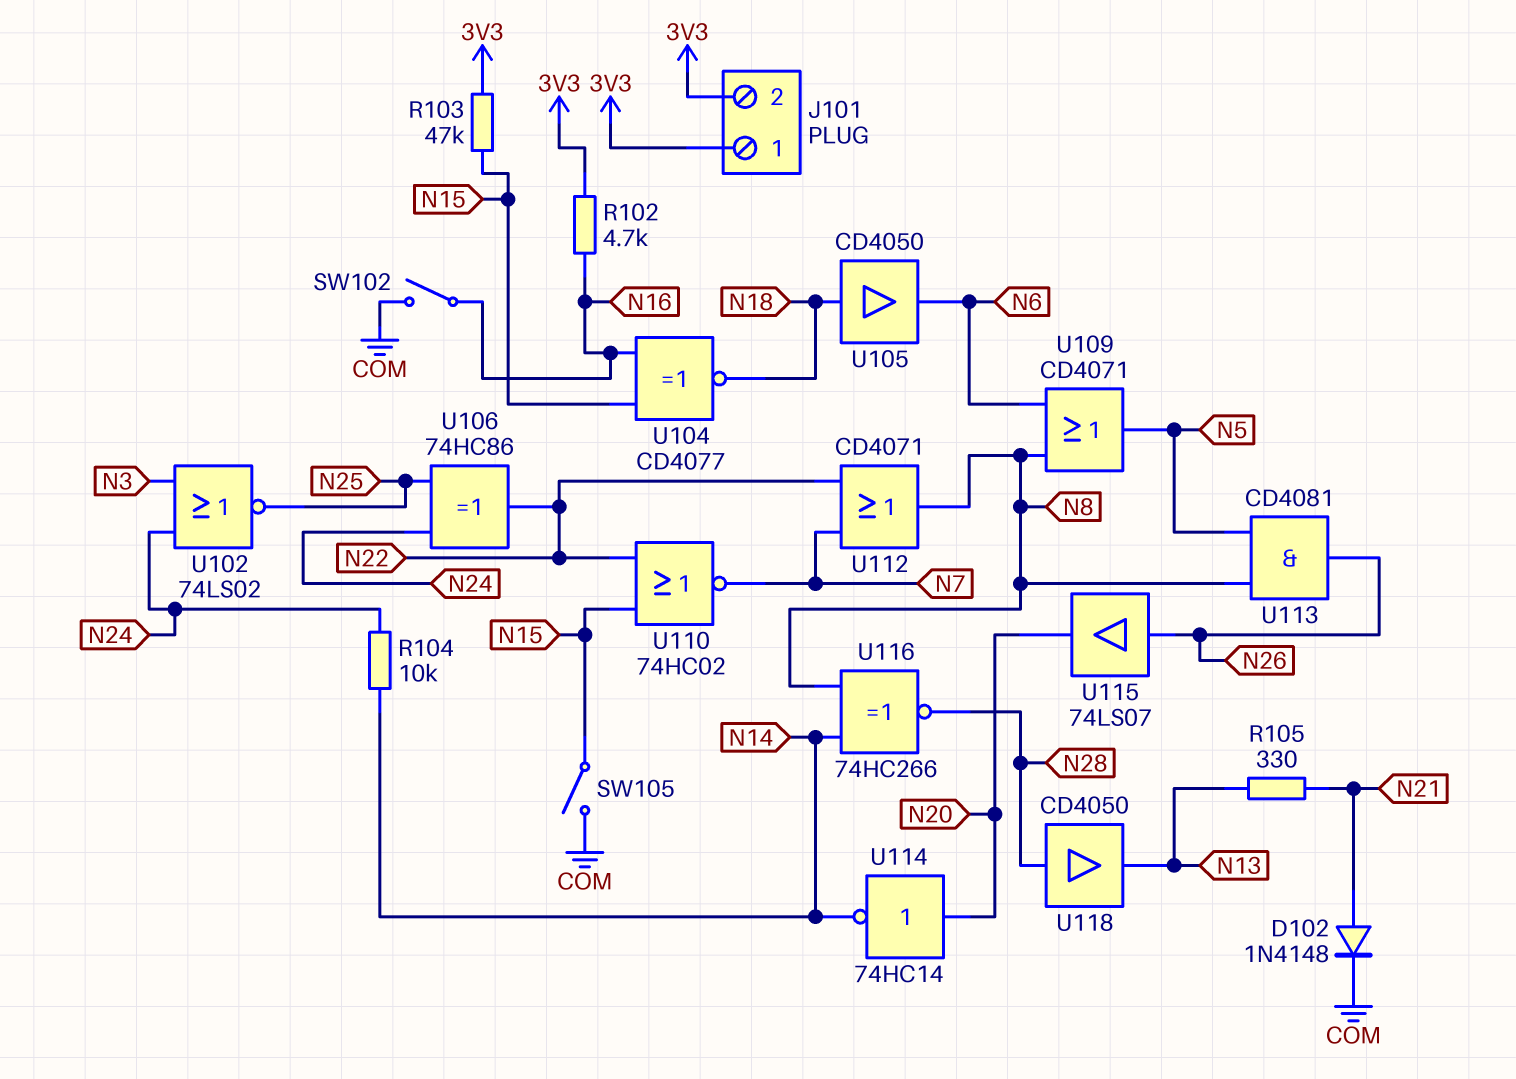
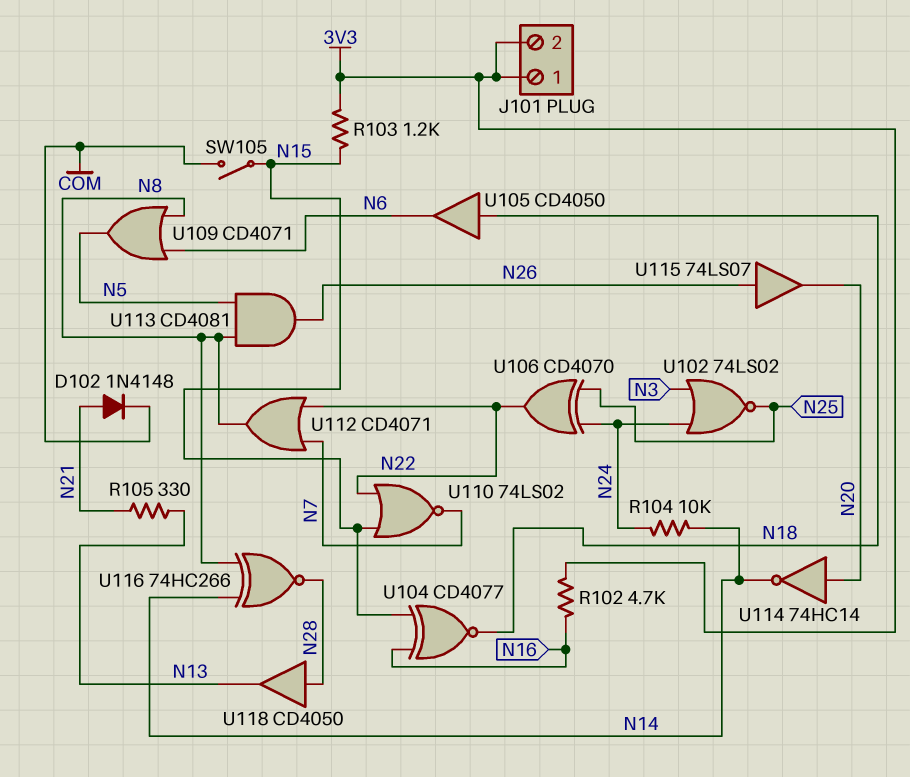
R103: 47k (3V3, N15) -> 1.2k (3V3, N15)
SW102: switch (COM, N16) -> none
U106: XOR 74HC86 (in N24, in N25, out N22) -> XOR CD4070 (in N24, in N25, out N22)
U110: NOR 74HC02 (in N15, in N22, out N7) -> NOR 74LS02 (in N15, in N22, out N7)

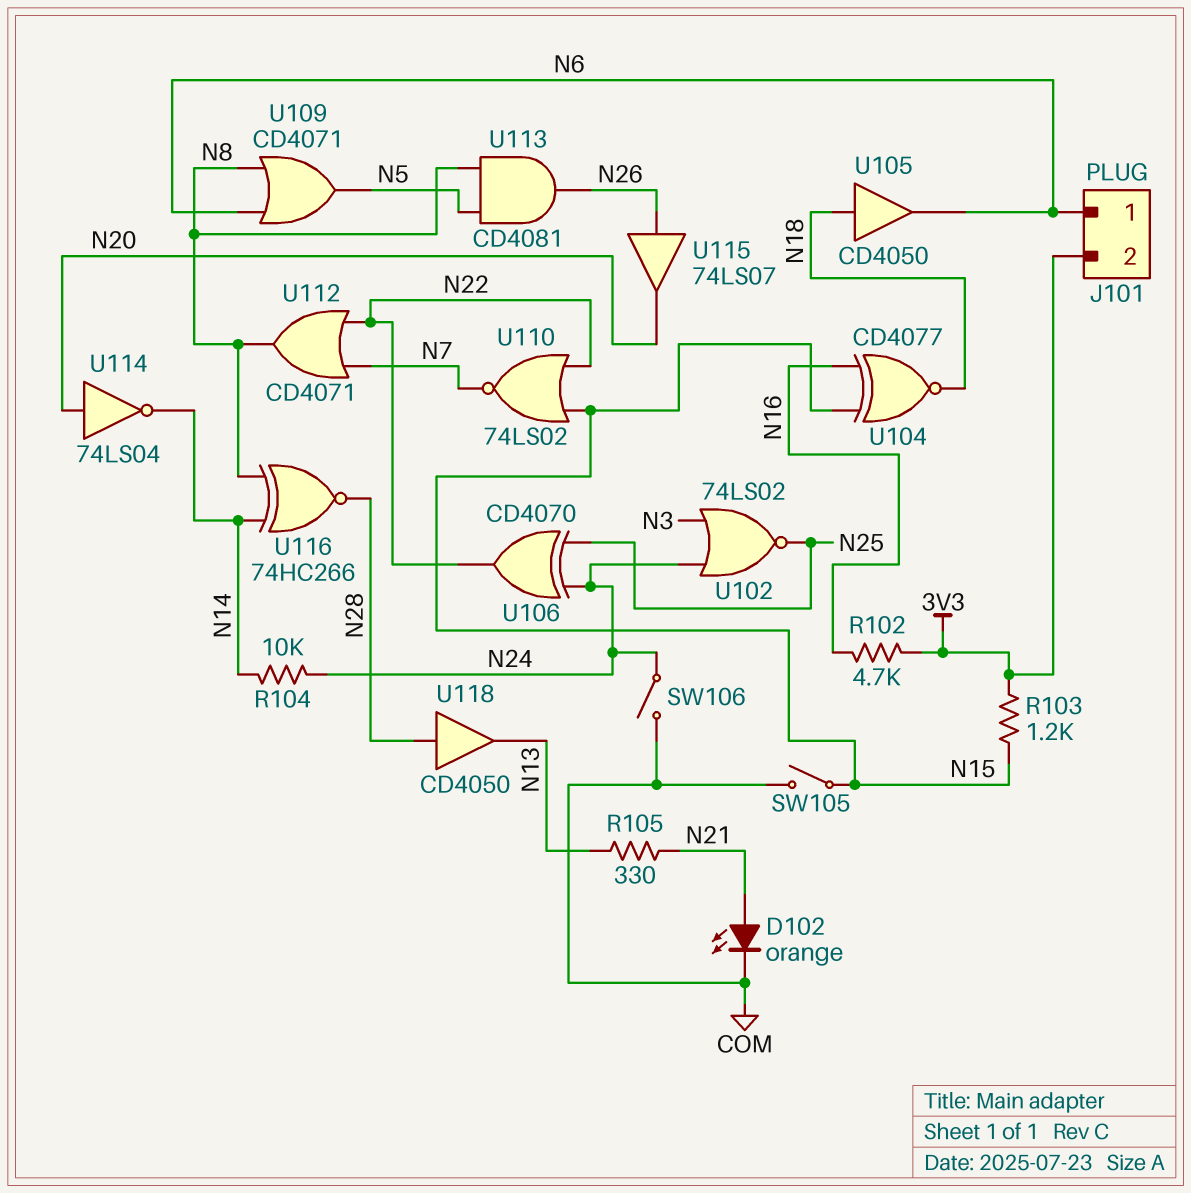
D102: diode 1N4148 (A N21, K COM) -> LED orange (A N21, K COM)
J101 pin 1: 3V3 -> N6
SW106: none -> switch (COM, N24)
U114: NOT 74HC14 (in N20, out N14) -> NOT 74LS04 (in N20, out N14)

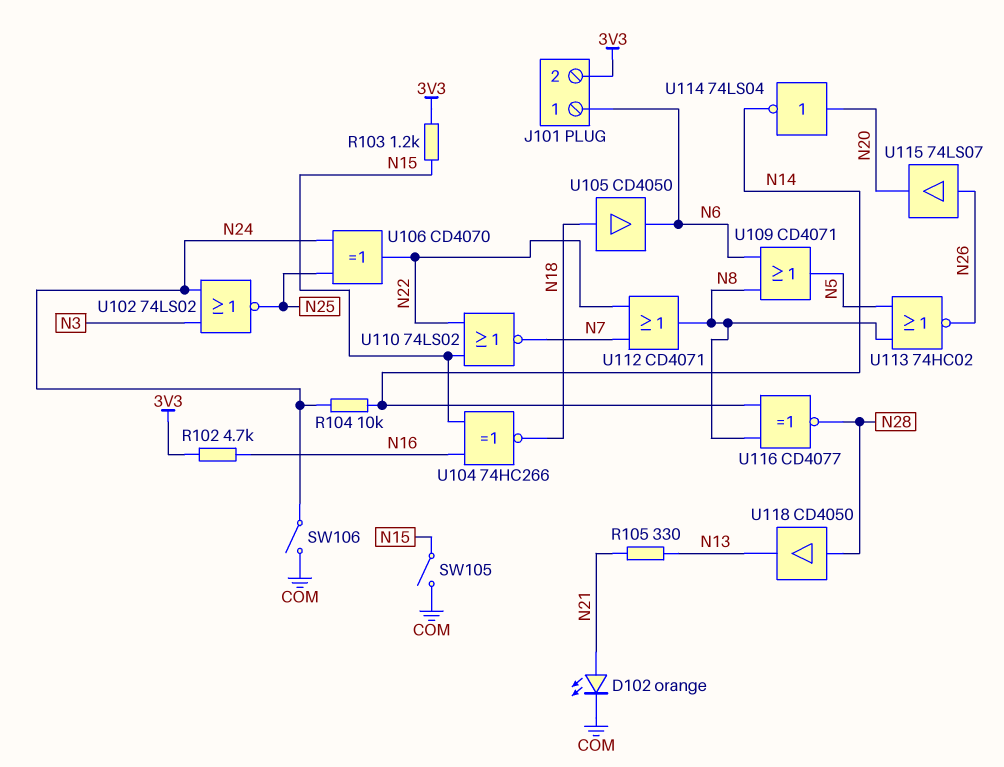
U104: XNOR CD4077 (in N15, in N16, out N18) -> XNOR 74HC266 (in N15, in N16, out N18)
U113: AND CD4081 (in N5, in N8, out N26) -> NOR 74HC02 (in N5, in N8, out N26)
U116: XNOR 74HC266 (in N8, in N14, out N28) -> XNOR CD4077 (in N8, in N14, out N28)

